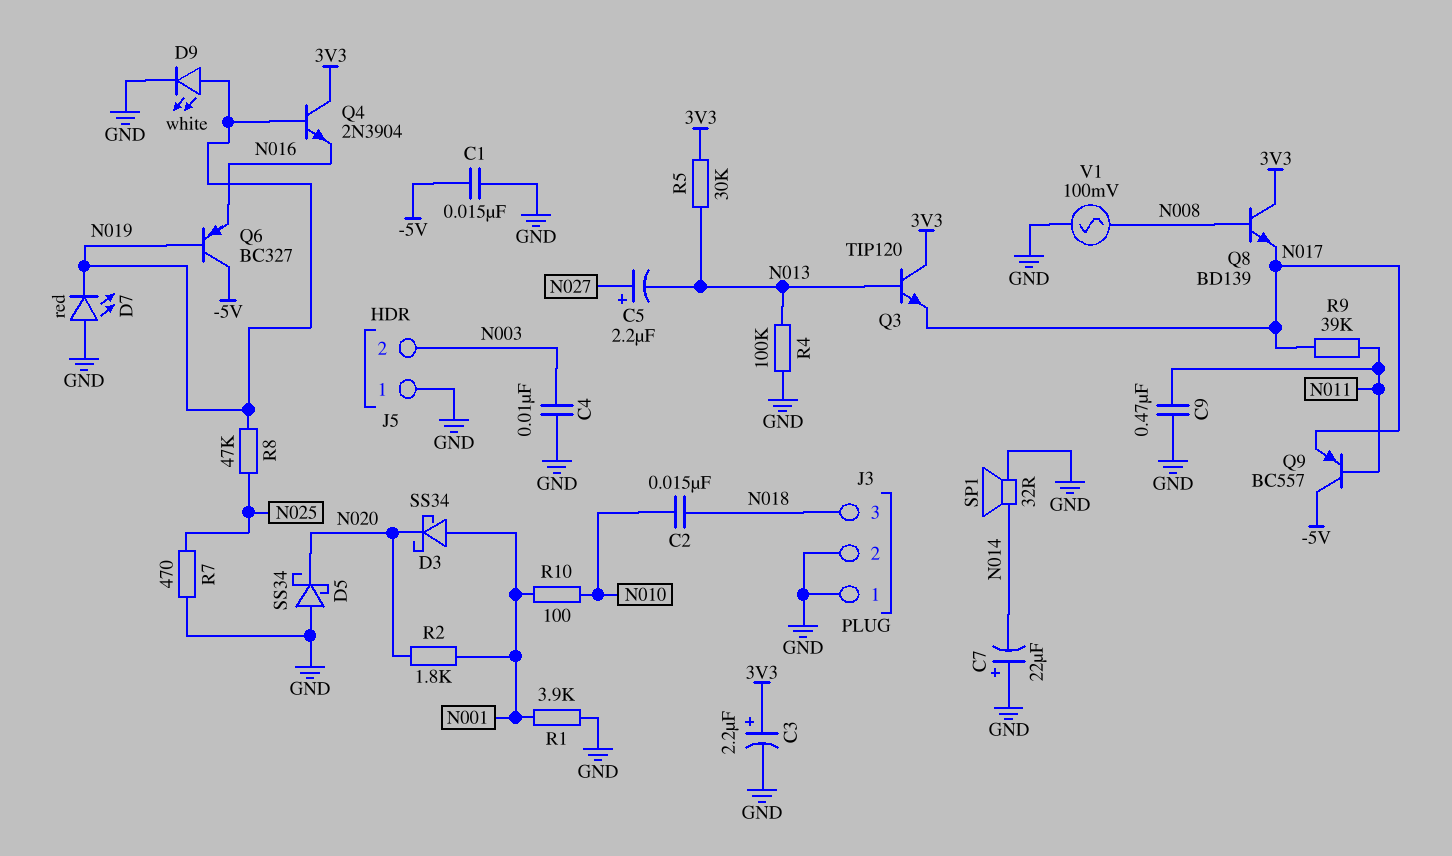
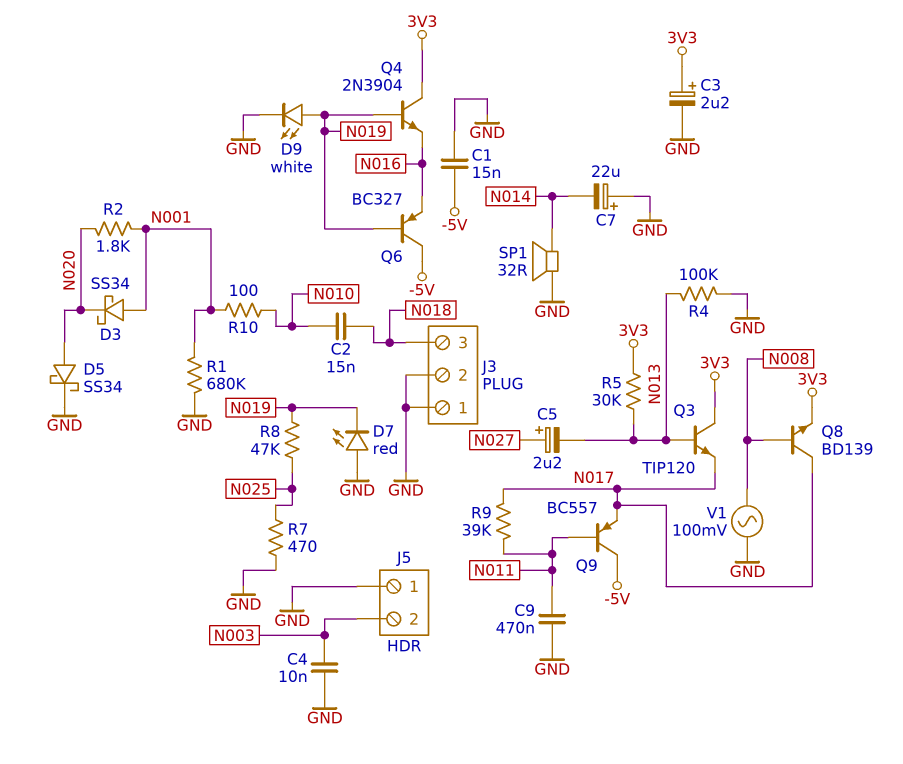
D5: schottky SS34 (A GND, K N020) -> schottky SS34 (A N020, K GND)
Q8: NPN BD139 (B N008, C 3V3, E N017) -> NPN BD139 (B N008, C N017, E 3V3)
R1: 3.9k (GND, N001) -> 680k (GND, N001)

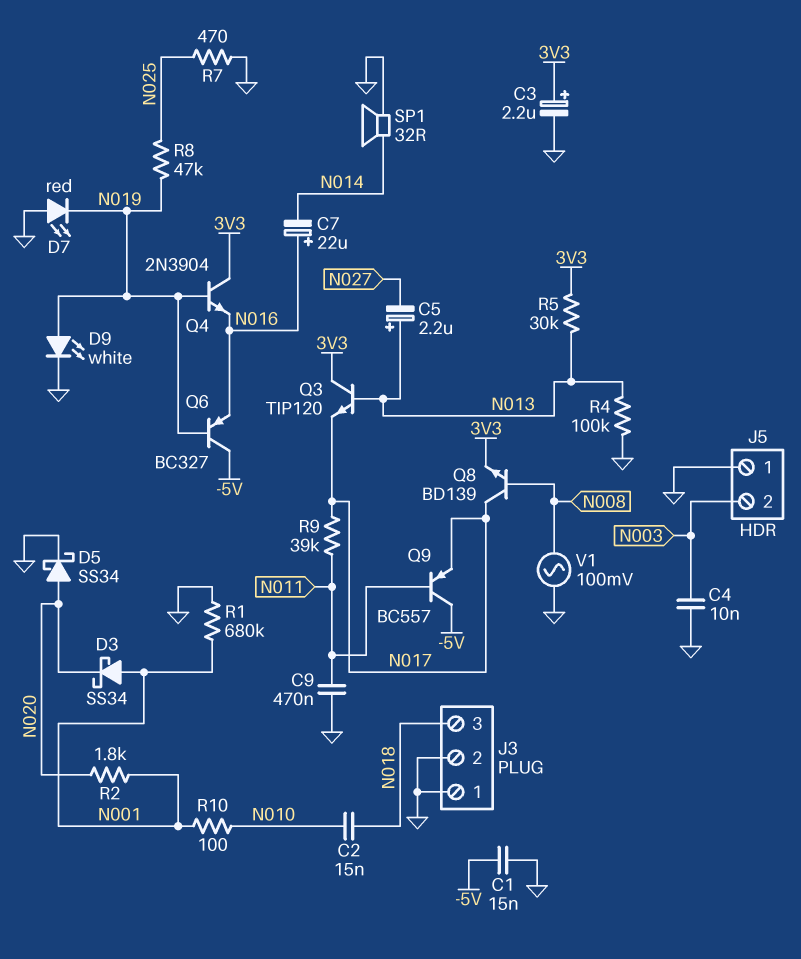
C5: 2.2uF (plus N027, minus N013) -> 2.2uF (plus N013, minus N027)
C7: 22uF (plus GND, minus N014) -> 22uF (plus N016, minus N014)

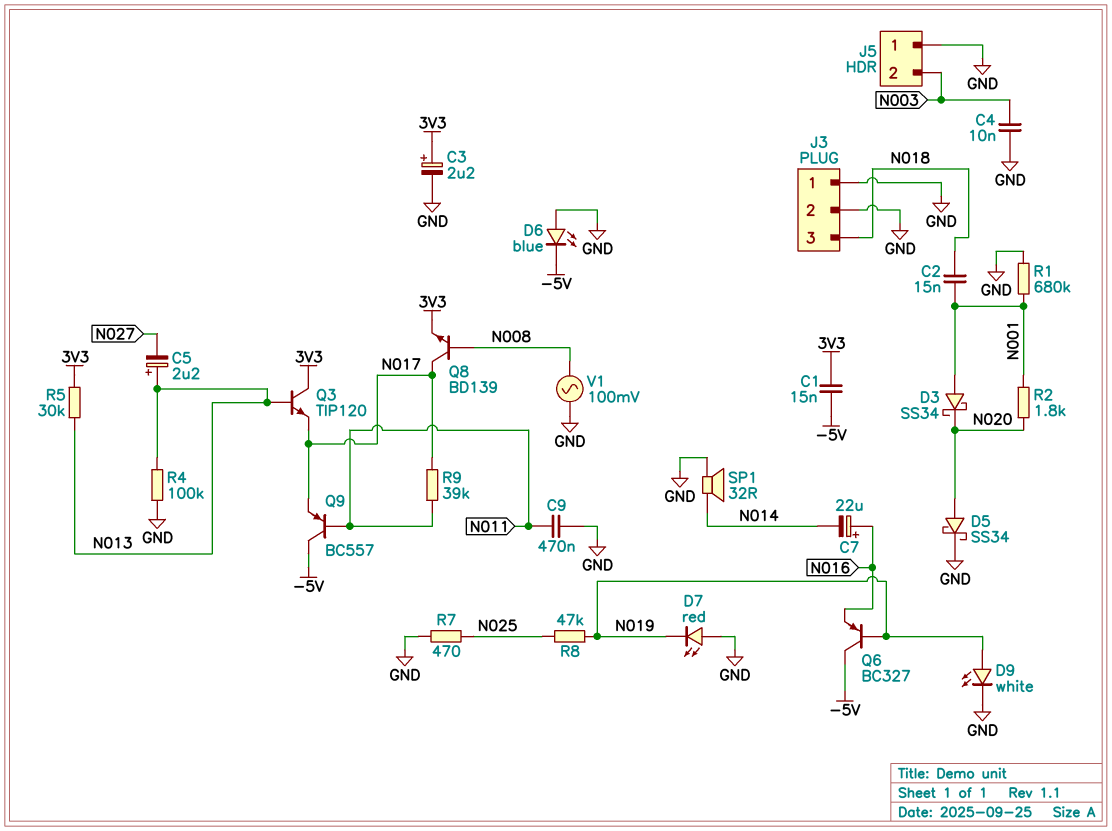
C1: 15nF (-5V, GND) -> 15nF (-5V, 3V3)
C2: 15nF (N010, N018) -> 15nF (N001, N018)
D6: none -> LED blue (A GND, K -5V)
Q4: NPN 2N3904 (B N019, C 3V3, E N016) -> none
R10: 100 (N001, N010) -> none

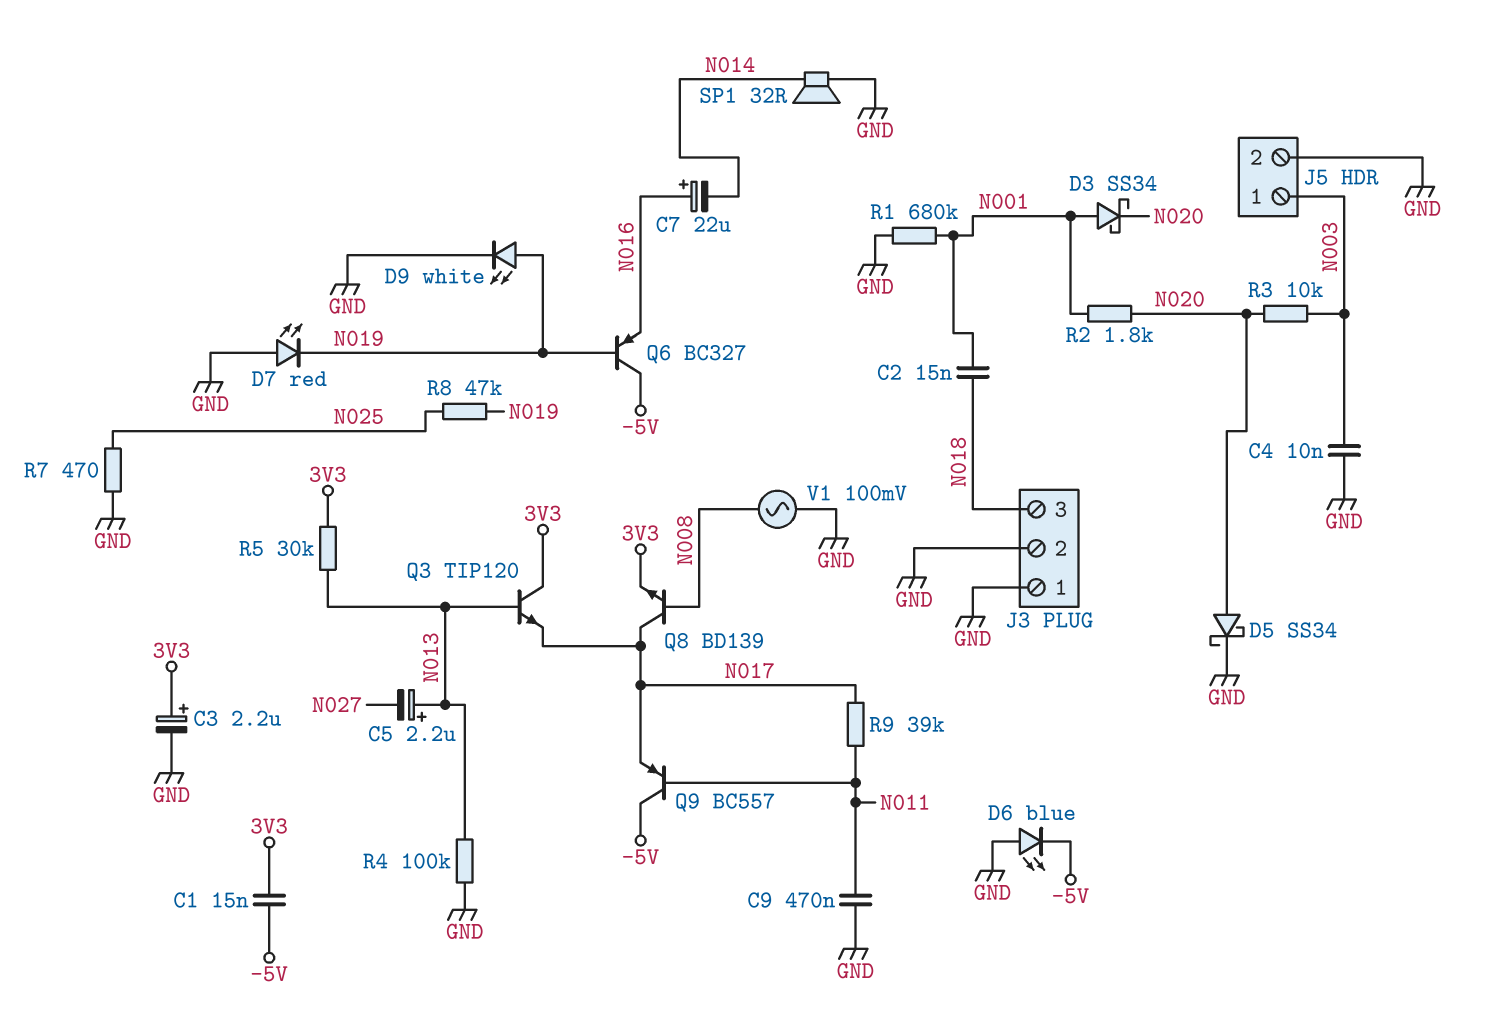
J5 pin 1: GND -> N003
J5 pin 2: N003 -> GND
R3: none -> 10k (N003, N020)

